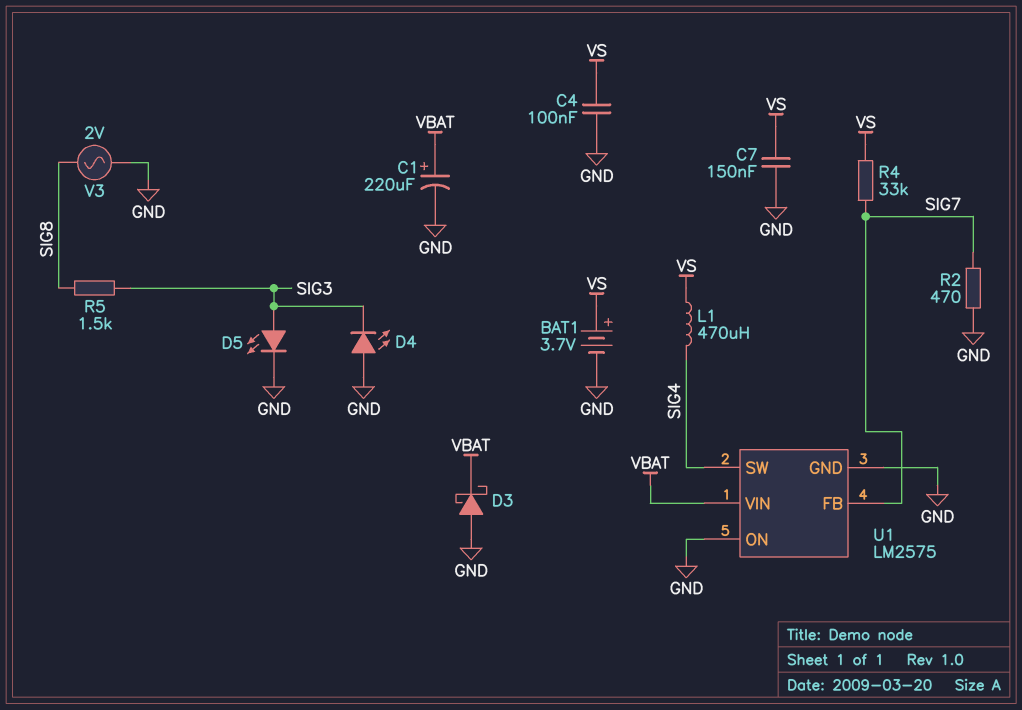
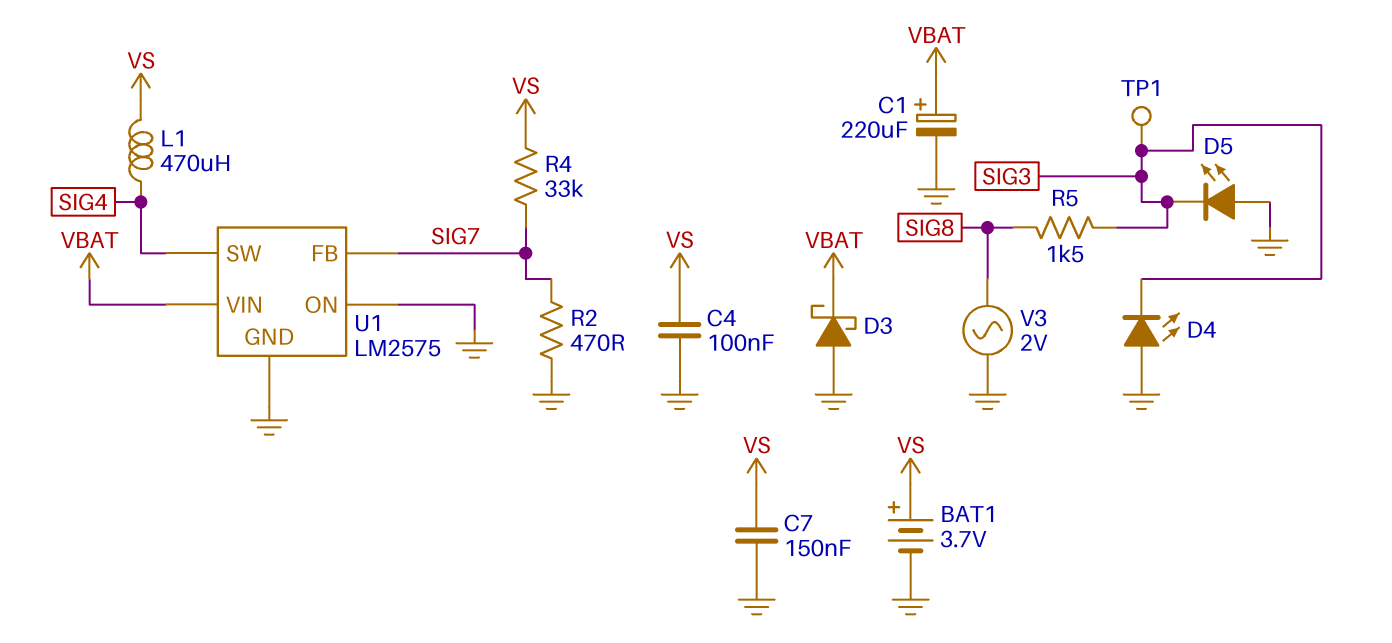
D5: LED (A SIG3, K GND) -> LED (A GND, K SIG3)
TP1: none -> test point (SIG3)

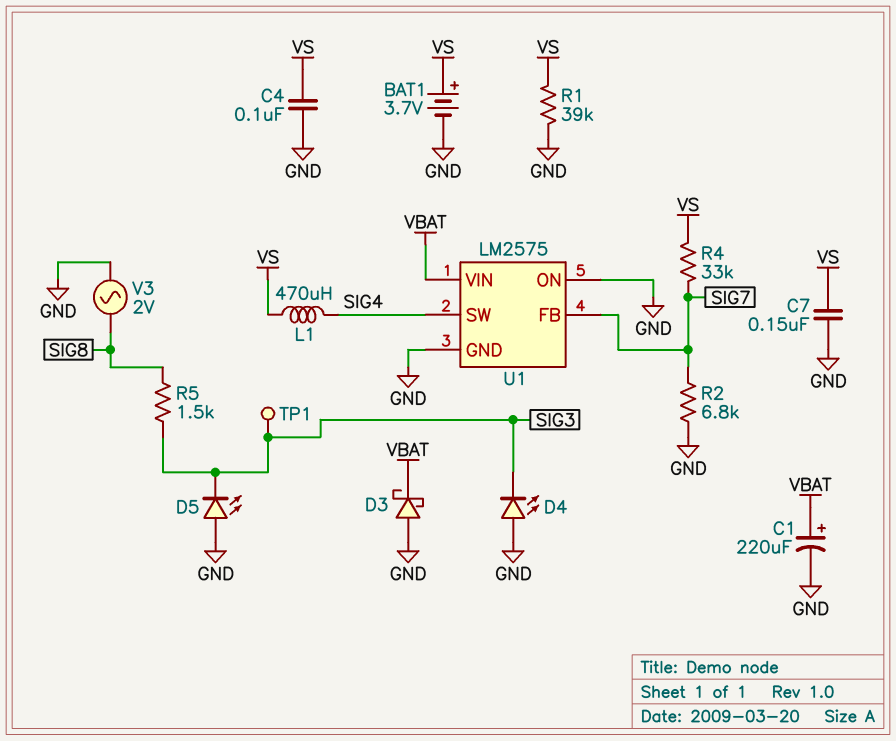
R1: none -> 39k (GND, VS)
R2: 470 (GND, SIG7) -> 6.8k (GND, SIG7)

